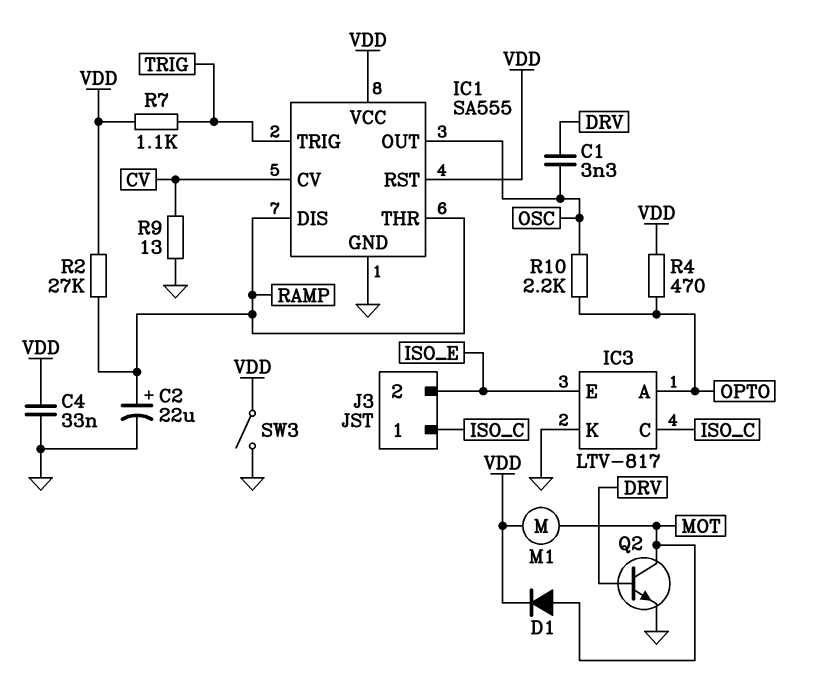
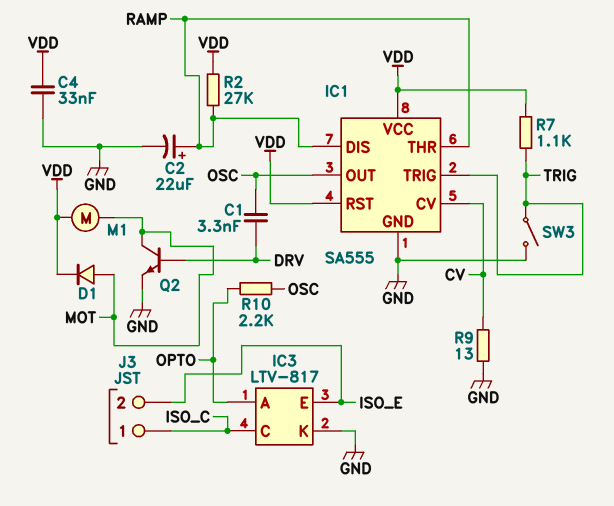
R4: 470 (OPTO, VDD) -> none
SW3: switch (GND, VDD) -> switch (GND, TRIG)

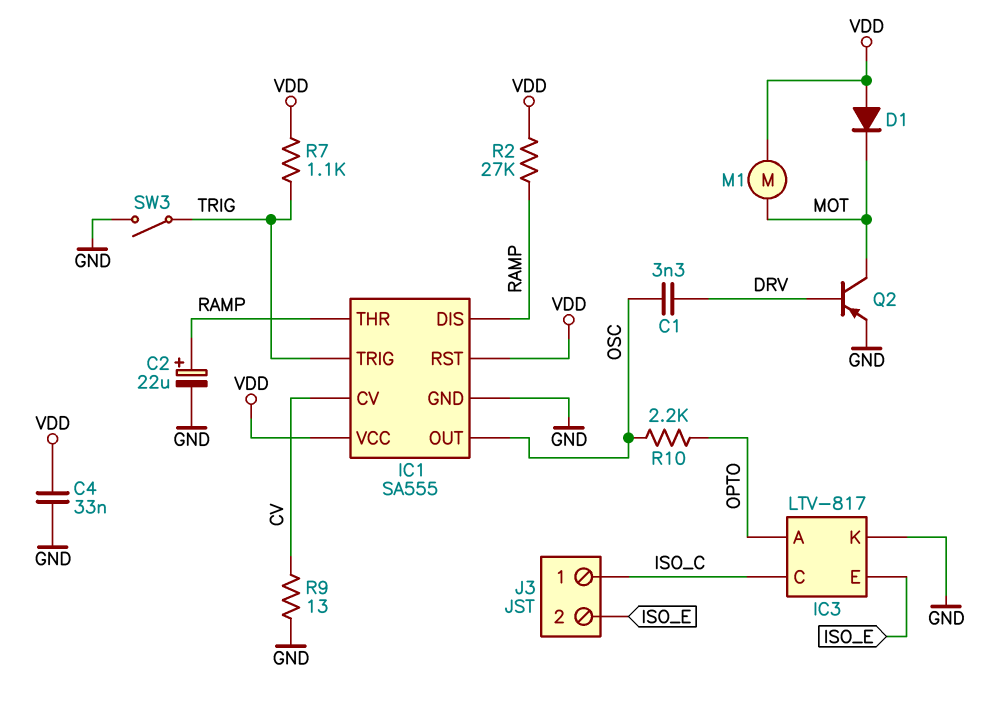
D1: diode (A MOT, K VDD) -> diode (A VDD, K MOT)
Q2: NPN (B DRV, C MOT, E GND) -> PNP (B DRV, C MOT, E GND)

